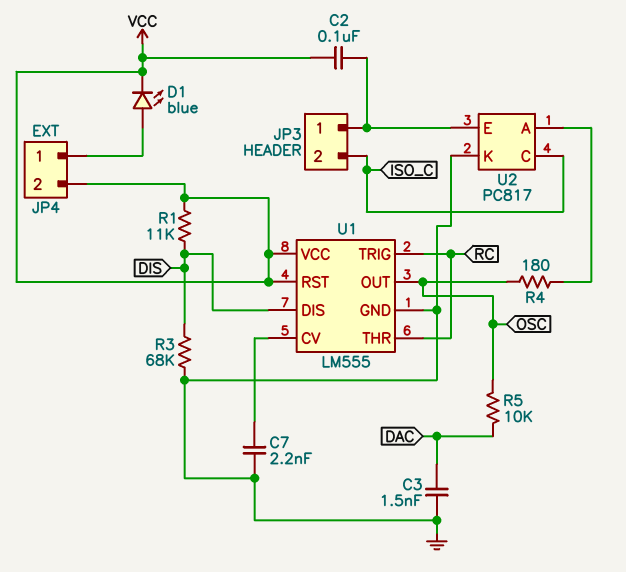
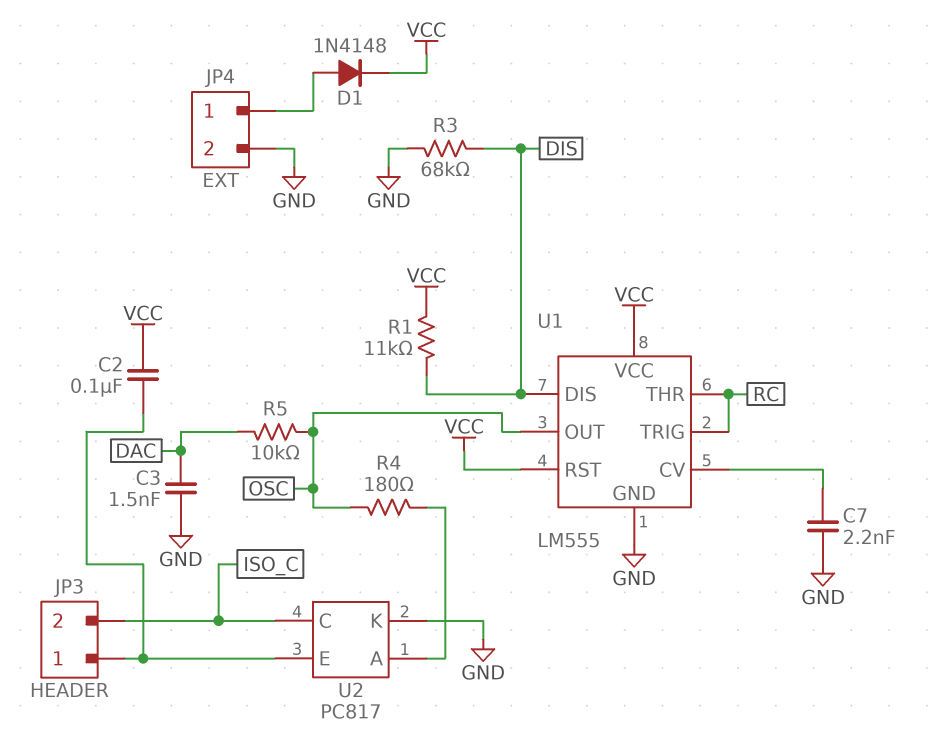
D1: LED blue (A JP4/1, K VCC) -> diode 1N4148 (A JP4/1, K VCC)
JP4 pin 2: VCC -> GND

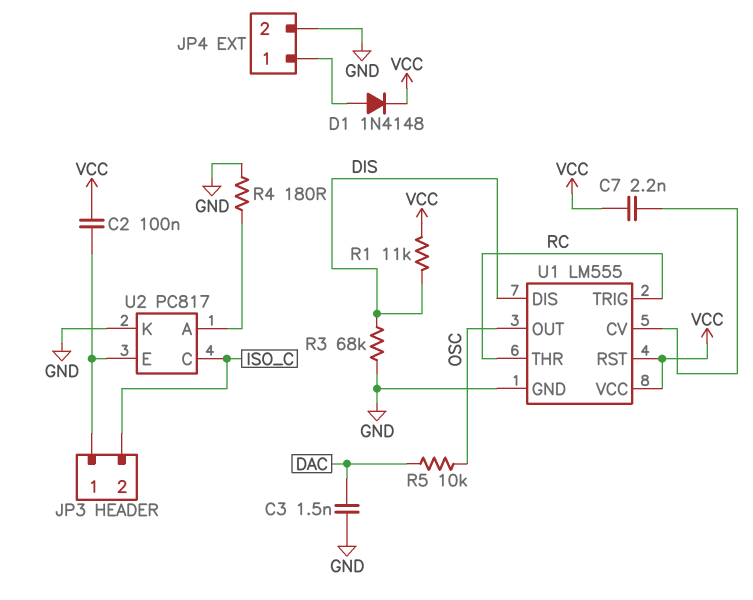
C7: 2.2nF (GND, U1/CV) -> 2.2nF (U1/CV, VCC)
R4: 180 (OSC, U2/A) -> 180 (GND, U2/A)

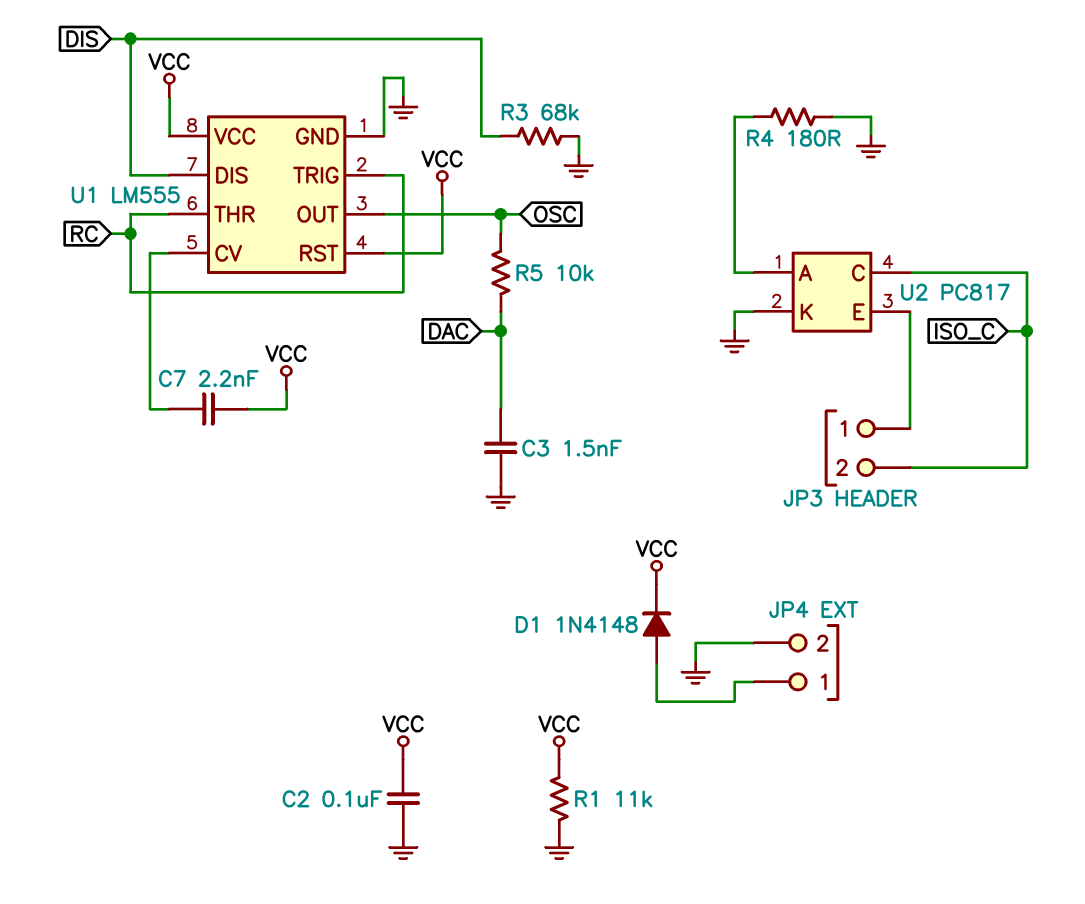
C2: 100nF (JP3/1, VCC) -> 100nF (GND, VCC)
R1: 11k (DIS, VCC) -> 11k (GND, VCC)

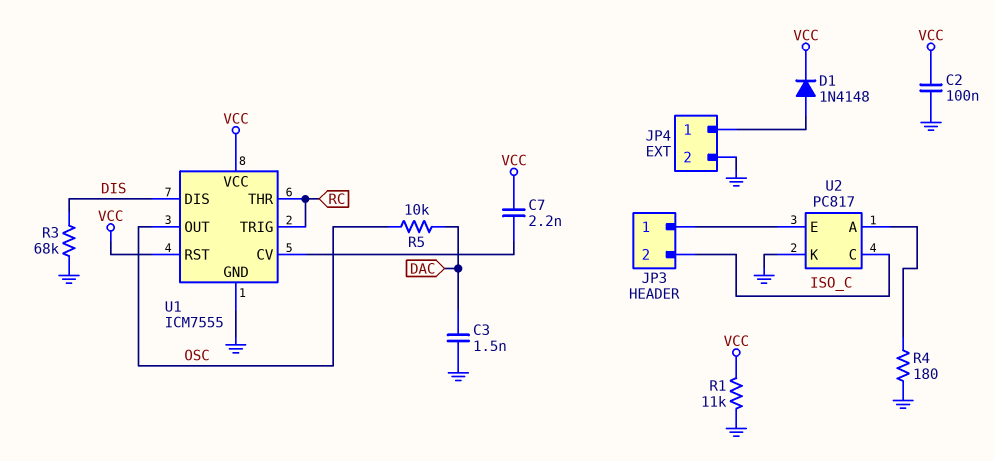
U1: LM555 -> ICM7555

